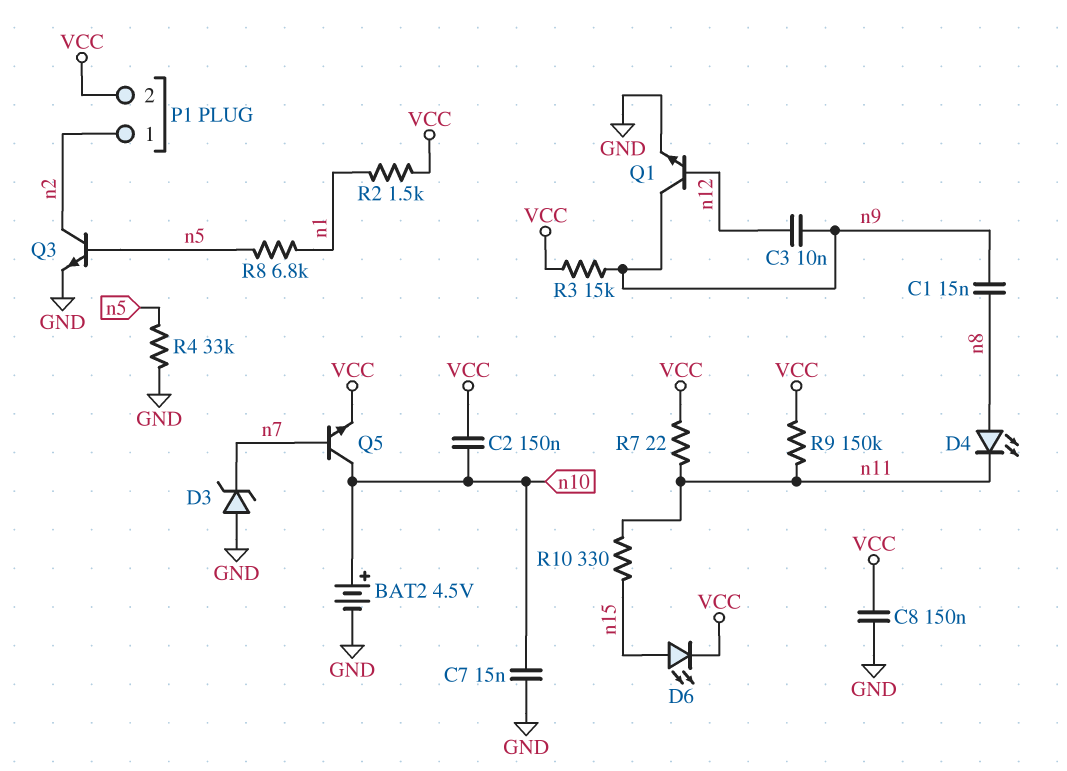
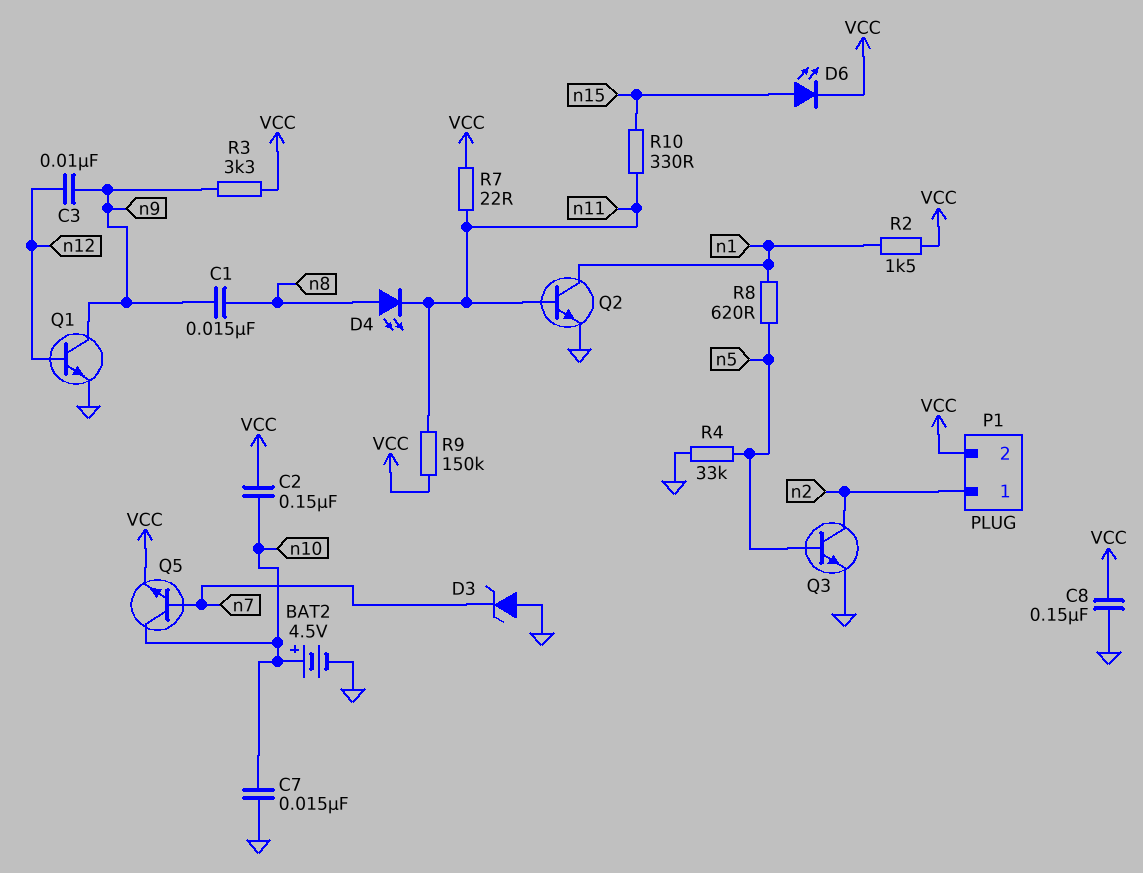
Q2: none -> NPN (B n11, C n1, E GND)
R3: 15k (VCC, n9) -> 3.3k (VCC, n9)
R8: 6.8k (n1, n5) -> 620 (n1, n5)

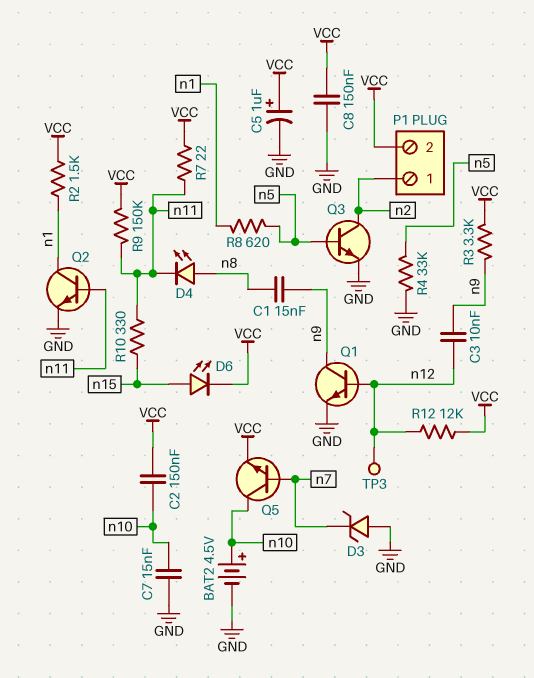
C5: none -> 1uF (plus VCC, minus GND)
R12: none -> 12k (VCC, n12)
TP3: none -> test point (n12)

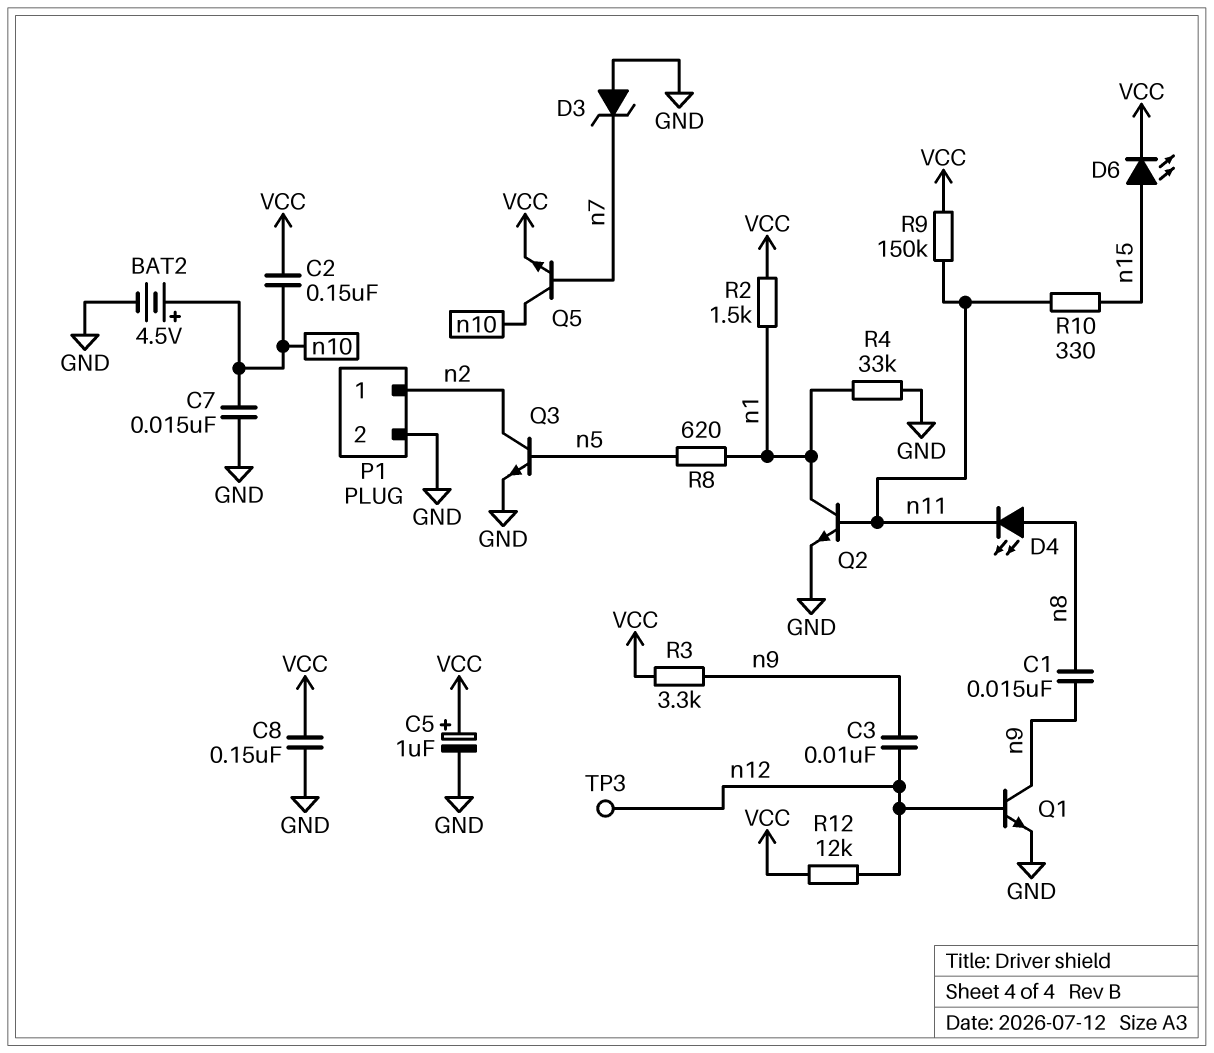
P1 pin 2: VCC -> GND
R4: 33k (GND, n5) -> 33k (GND, n1)
R7: 22 (VCC, n11) -> none

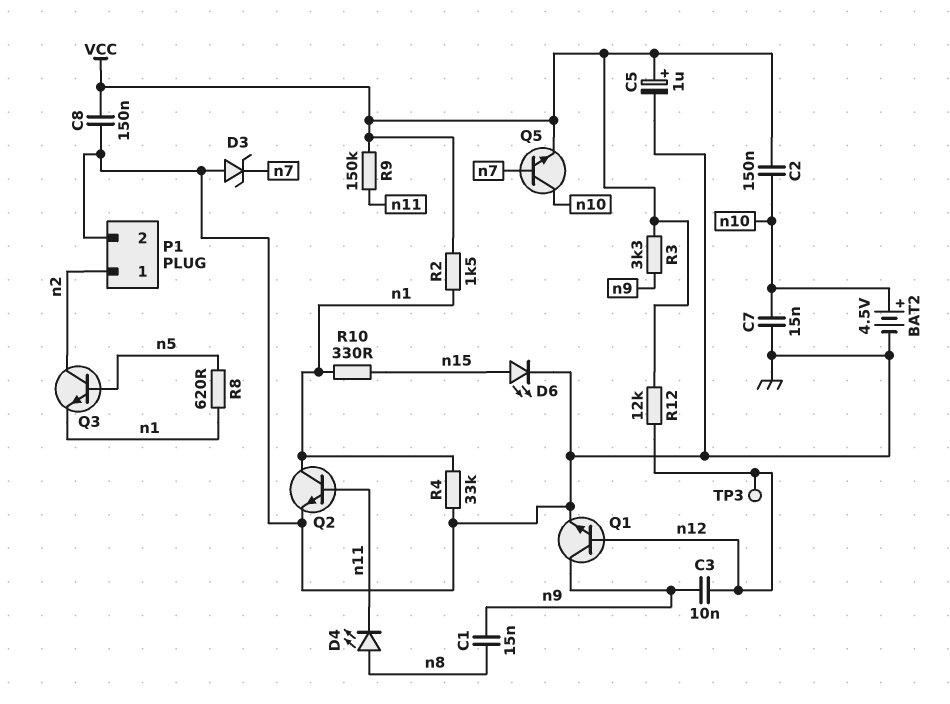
D6: LED (A n15, K VCC) -> LED (A n15, K GND)
Q3: NPN (B n5, C n2, E GND) -> NPN (B n5, C n2, E n1)
R10: 330 (n11, n15) -> 330 (n1, n15)

